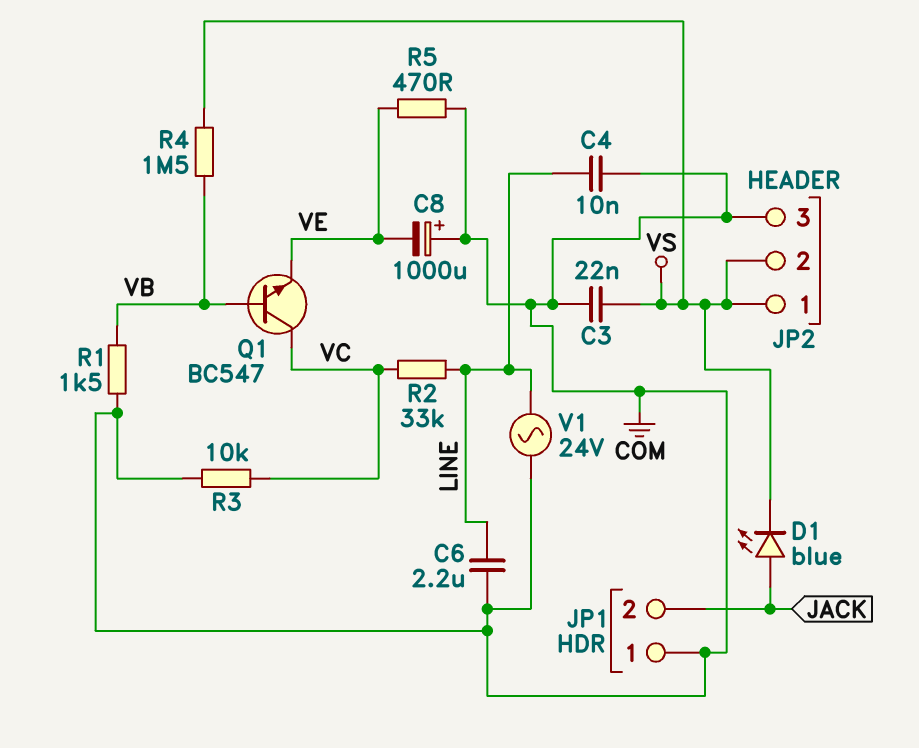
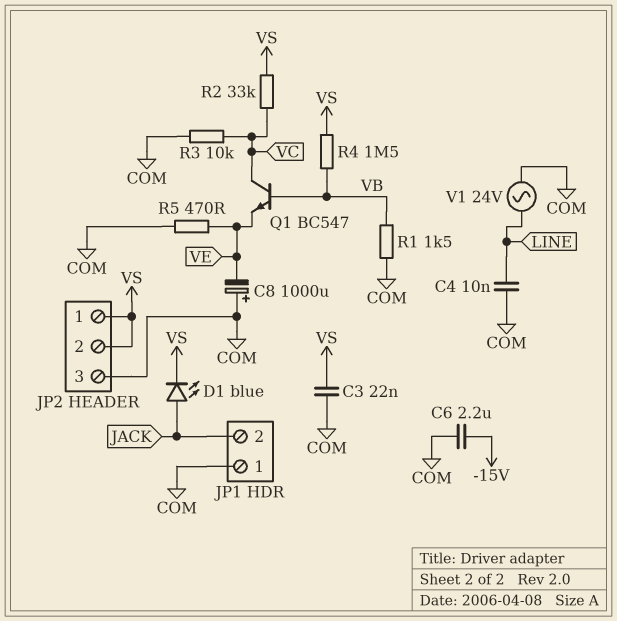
C6: 2.2uF (COM, LINE) -> 2.2uF (-15V, COM)
R2: 33k (LINE, VC) -> 33k (VC, VS)

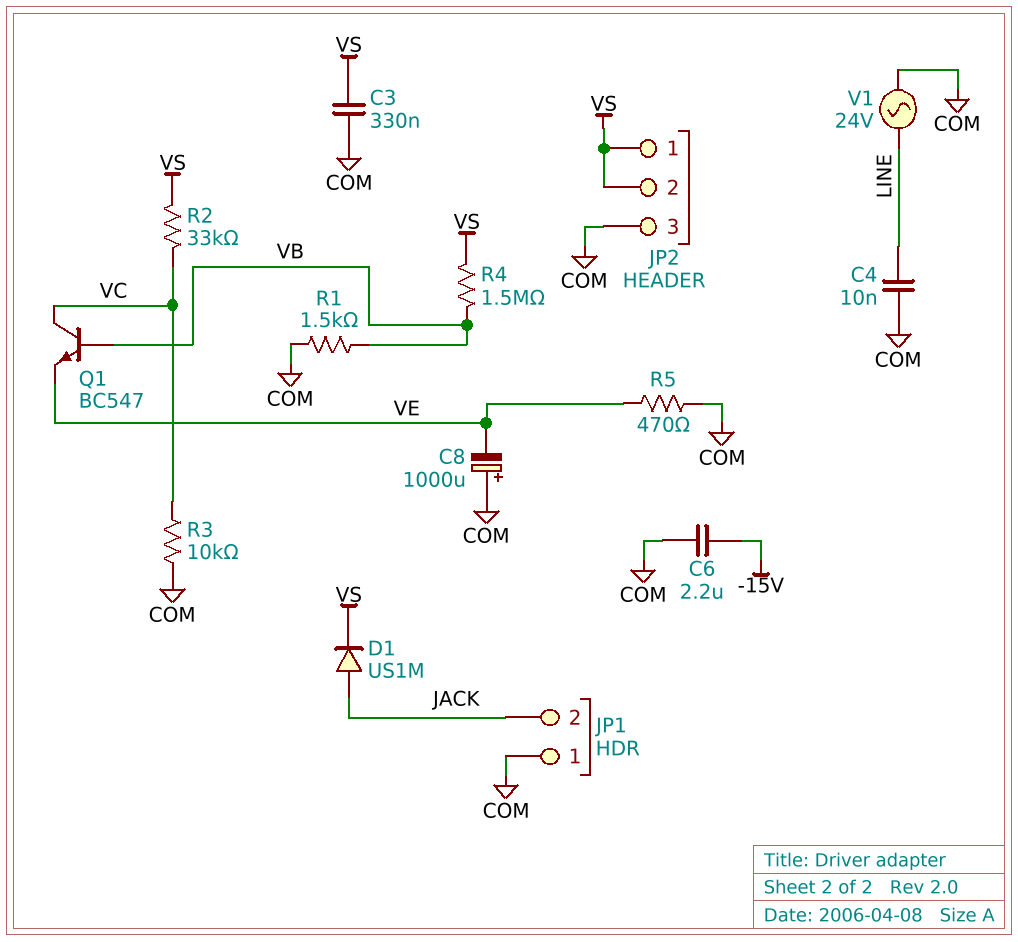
C3: 22nF (COM, VS) -> 330nF (COM, VS)
D1: LED blue (A JACK, K VS) -> diode US1M (A JACK, K VS)

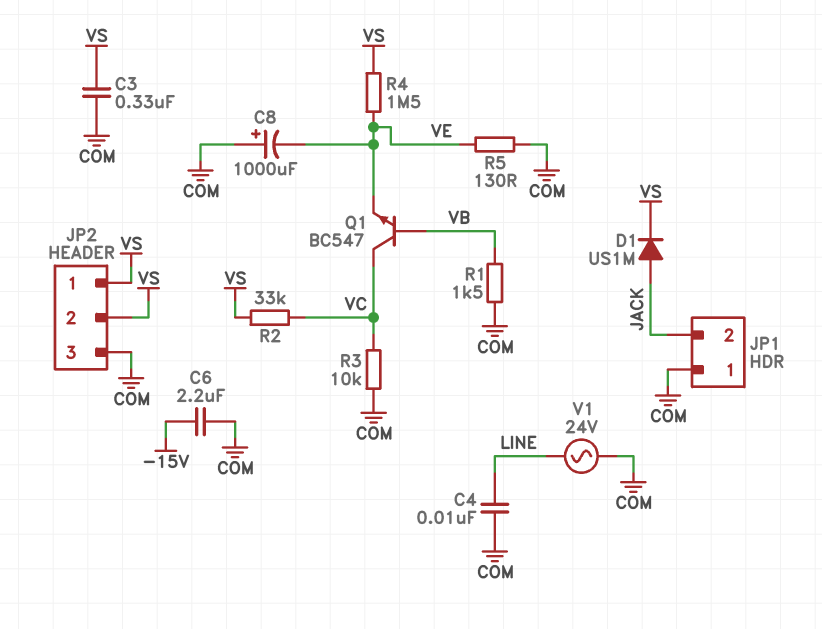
R4: 1.5M (VB, VS) -> 1.5M (VE, VS)
R5: 470 (COM, VE) -> 130 (COM, VE)

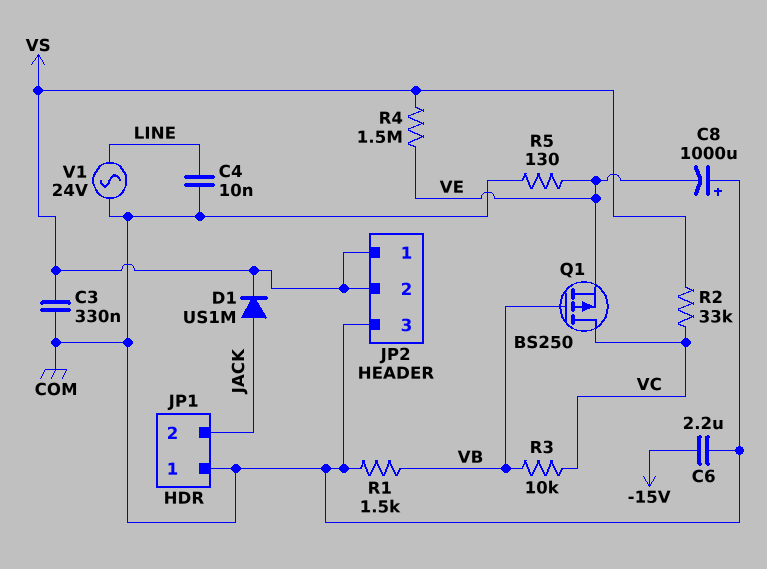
Q1: NPN BC547 (B VB, C VC, E VE) -> PMOS BS250 (G VB, D VC, S VE)
R3: 10k (COM, VC) -> 10k (VB, VC)

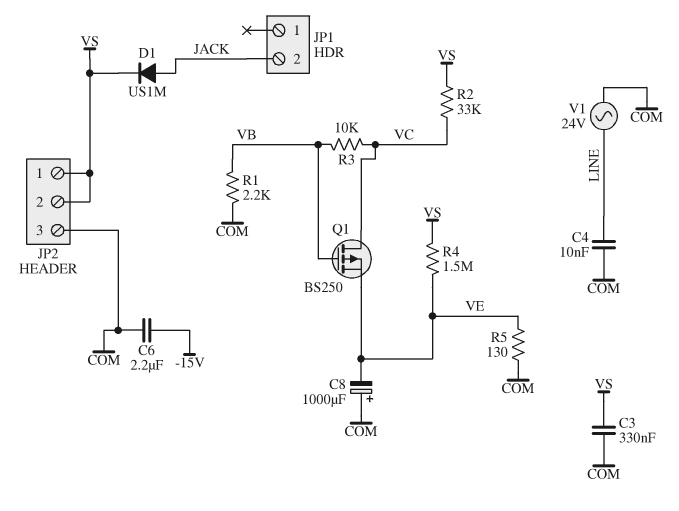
JP1 pin 1: COM -> none
R1: 1.5k (COM, VB) -> 2.2k (COM, VB)

